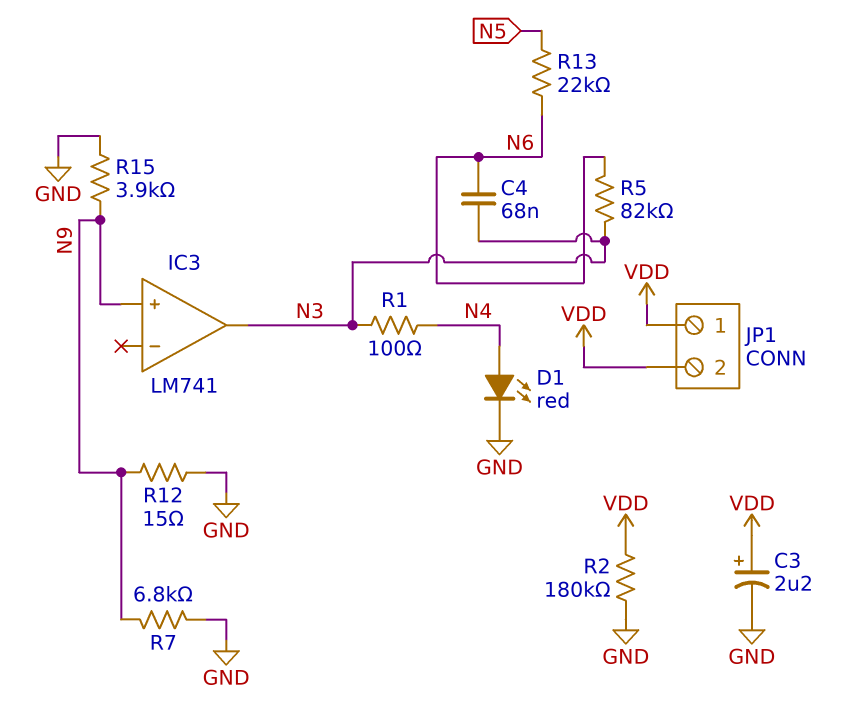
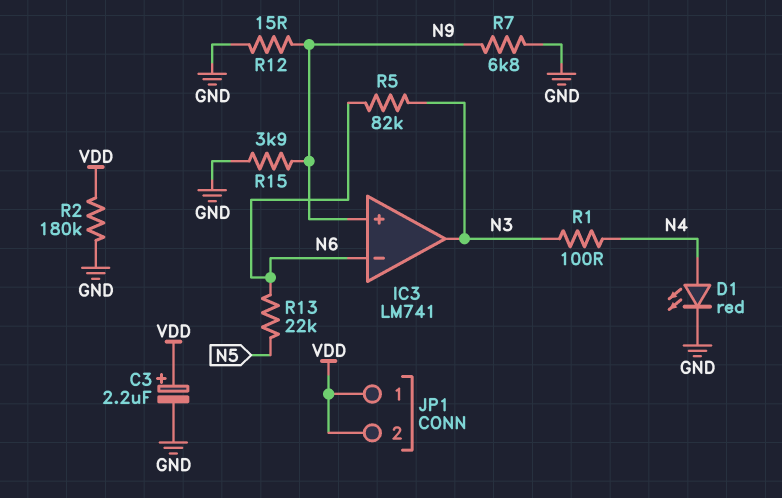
C4: 68nF (N3, N6) -> none
IC3 pin in-: none -> N6

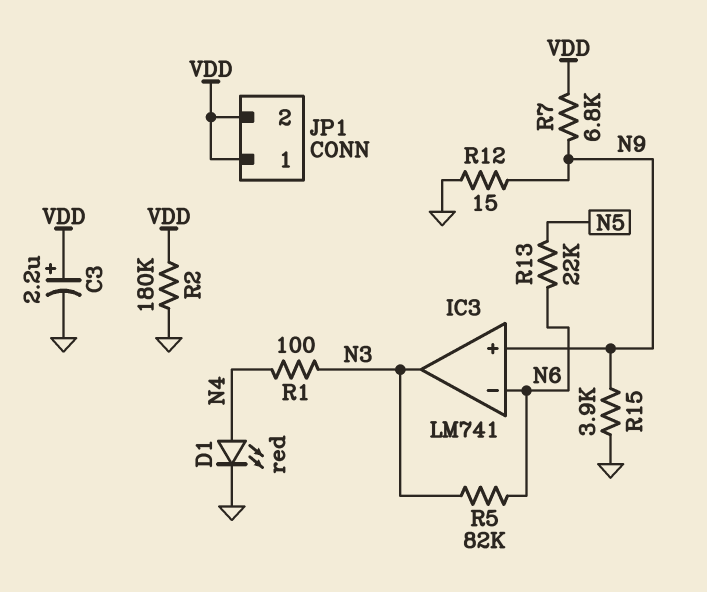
R7: 6.8k (GND, N9) -> 6.8k (N9, VDD)

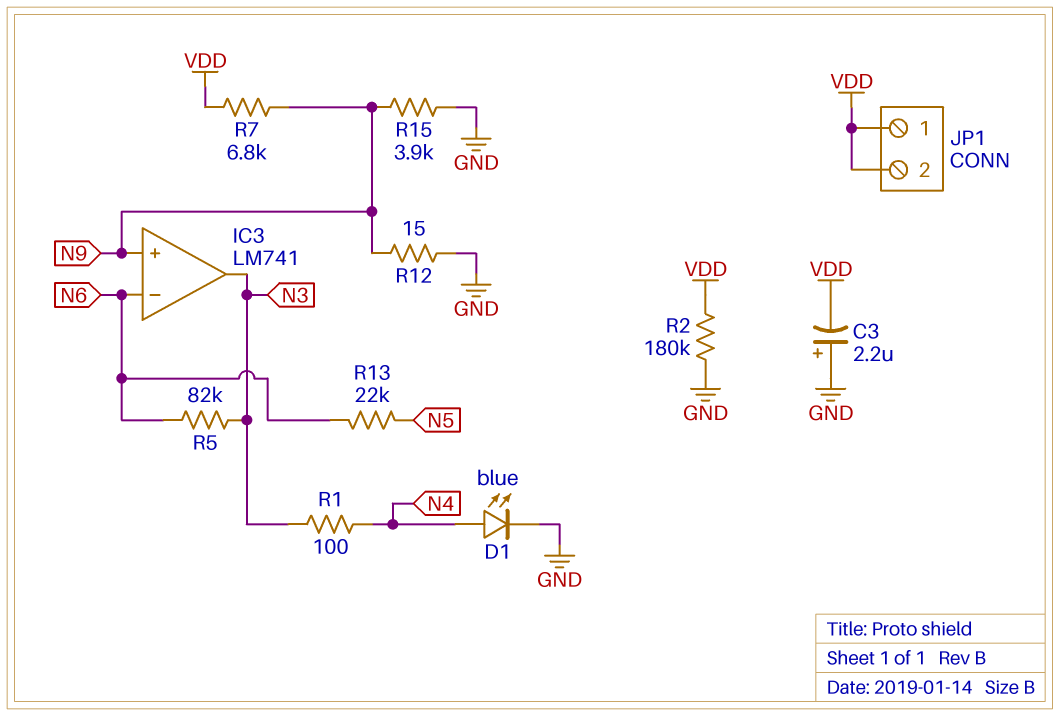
C3: 2.2uF (plus VDD, minus GND) -> 2.2uF (plus GND, minus VDD)
D1: LED red (A N4, K GND) -> LED blue (A N4, K GND)

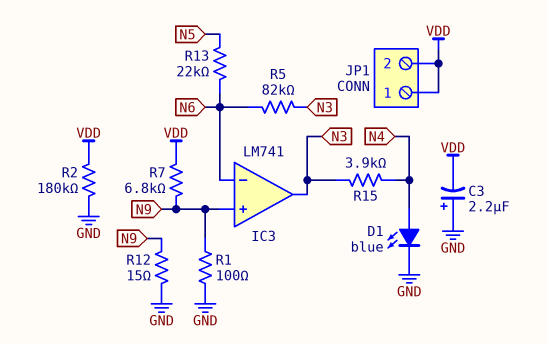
R1: 100 (N3, N4) -> 100 (GND, N9)
R15: 3.9k (GND, N9) -> 3.9k (N3, N4)

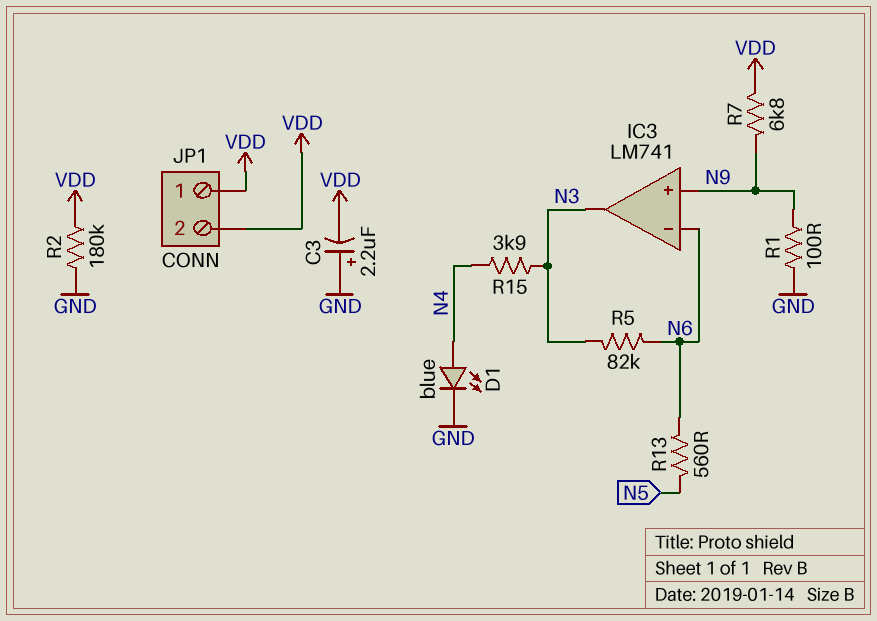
R12: 15 (GND, N9) -> none
R13: 22k (N5, N6) -> 560 (N5, N6)

